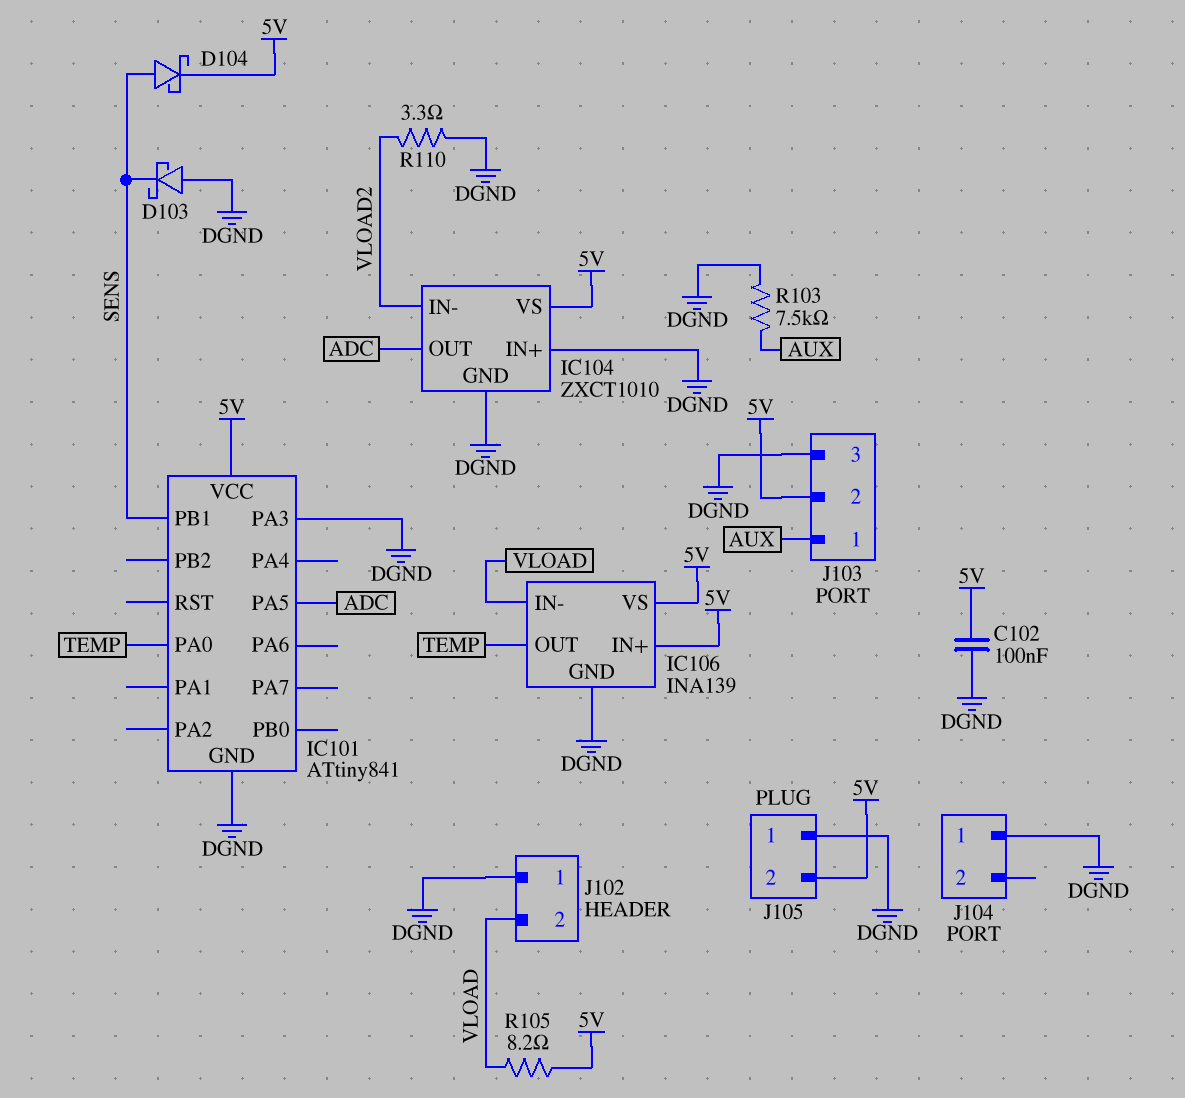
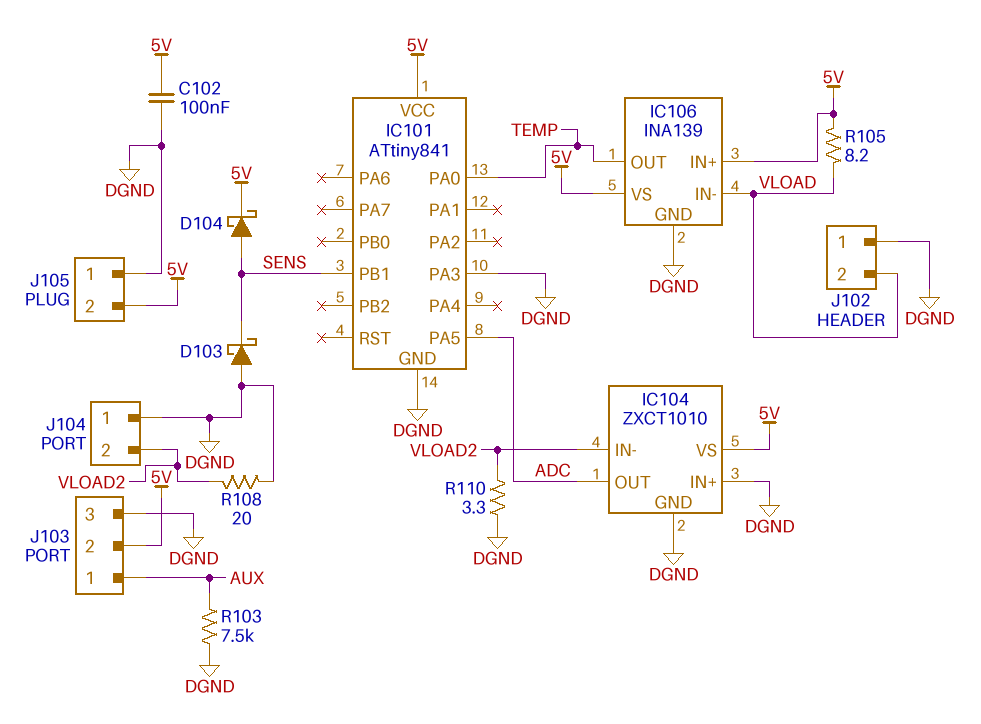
J104 pin 2: none -> VLOAD2
R108: none -> 20 (DGND, VLOAD2)

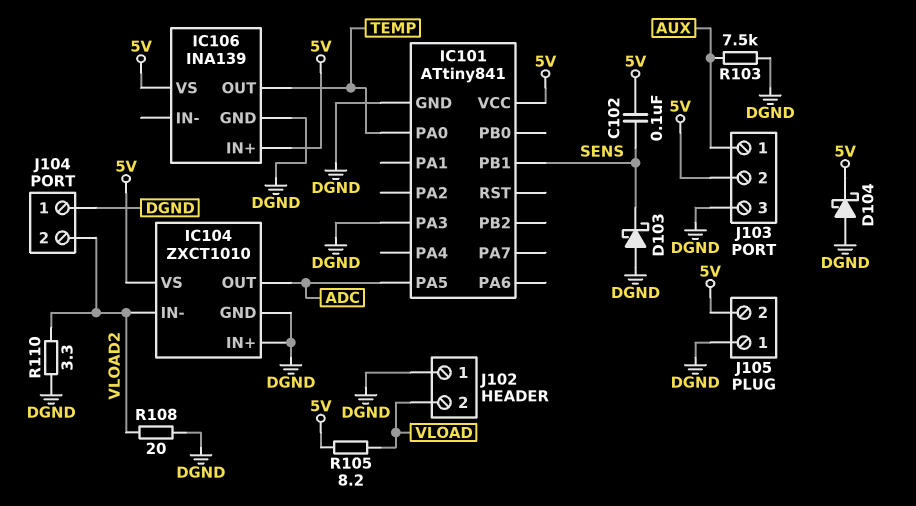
C102: 100nF (5V, DGND) -> 100nF (5V, SENS)
D104: schottky (A SENS, K 5V) -> schottky (A DGND, K 5V)
IC106 pin IN-: VLOAD -> none

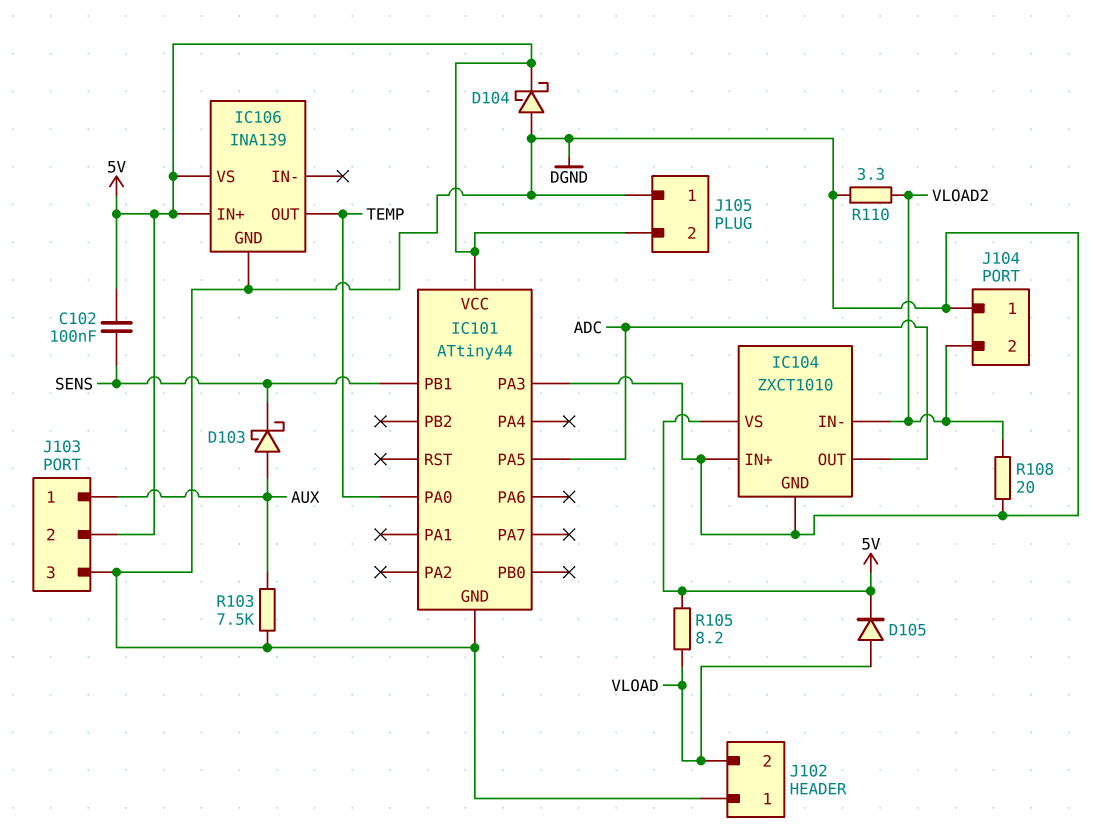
D103: schottky (A DGND, K SENS) -> schottky (A AUX, K SENS)
D105: none -> diode (A VLOAD, K 5V)
IC101: ATtiny841 -> ATtiny44

